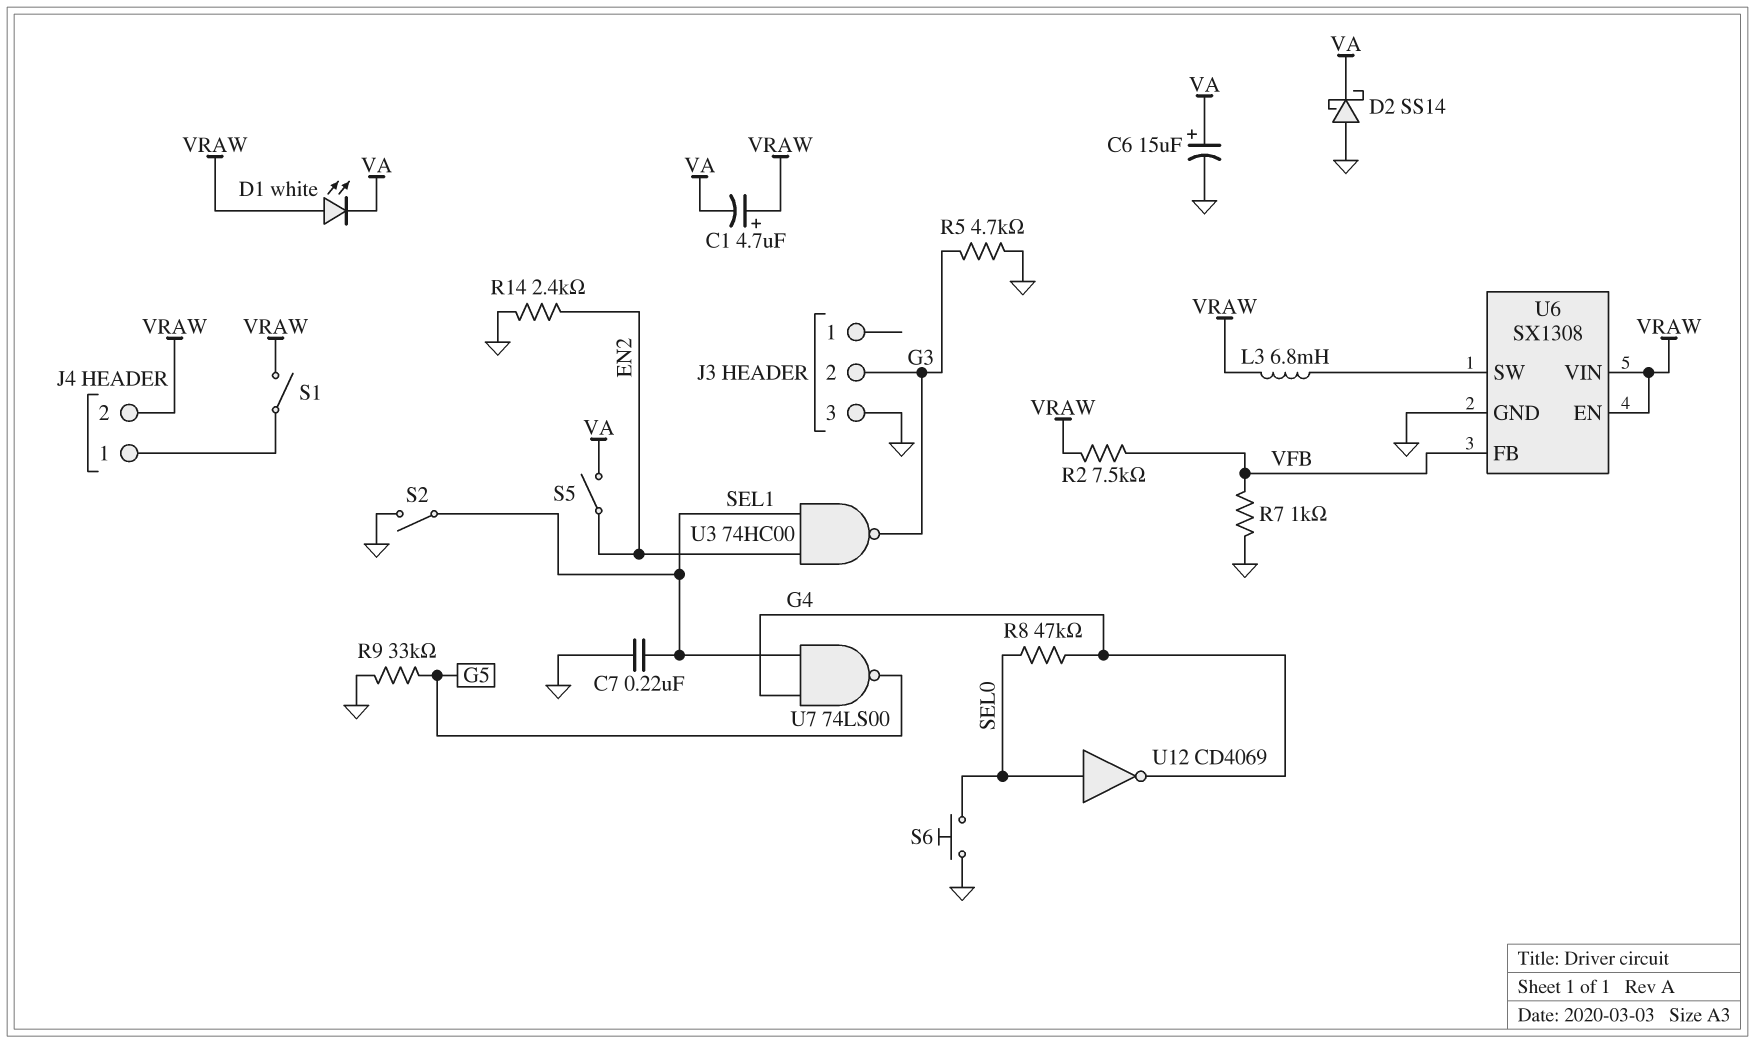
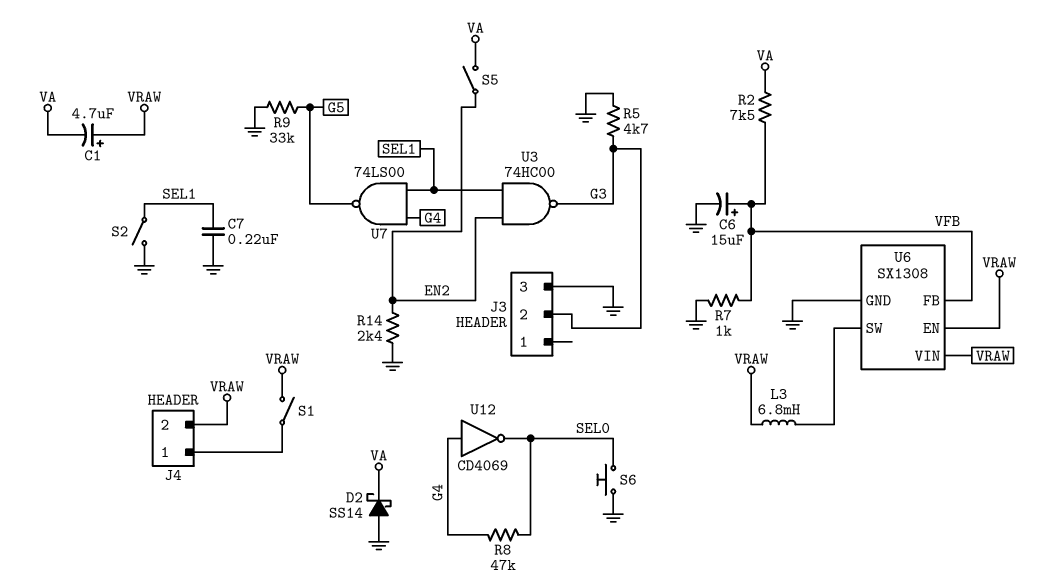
C6: 15uF (plus VA, minus GND) -> 15uF (plus VFB, minus GND)
D1: LED white (A VRAW, K VA) -> none
R2: 7.5k (VFB, VRAW) -> 7.5k (VA, VFB)
U12: NOT CD4069 (in SEL0, out G4) -> NOT CD4069 (in G4, out SEL0)

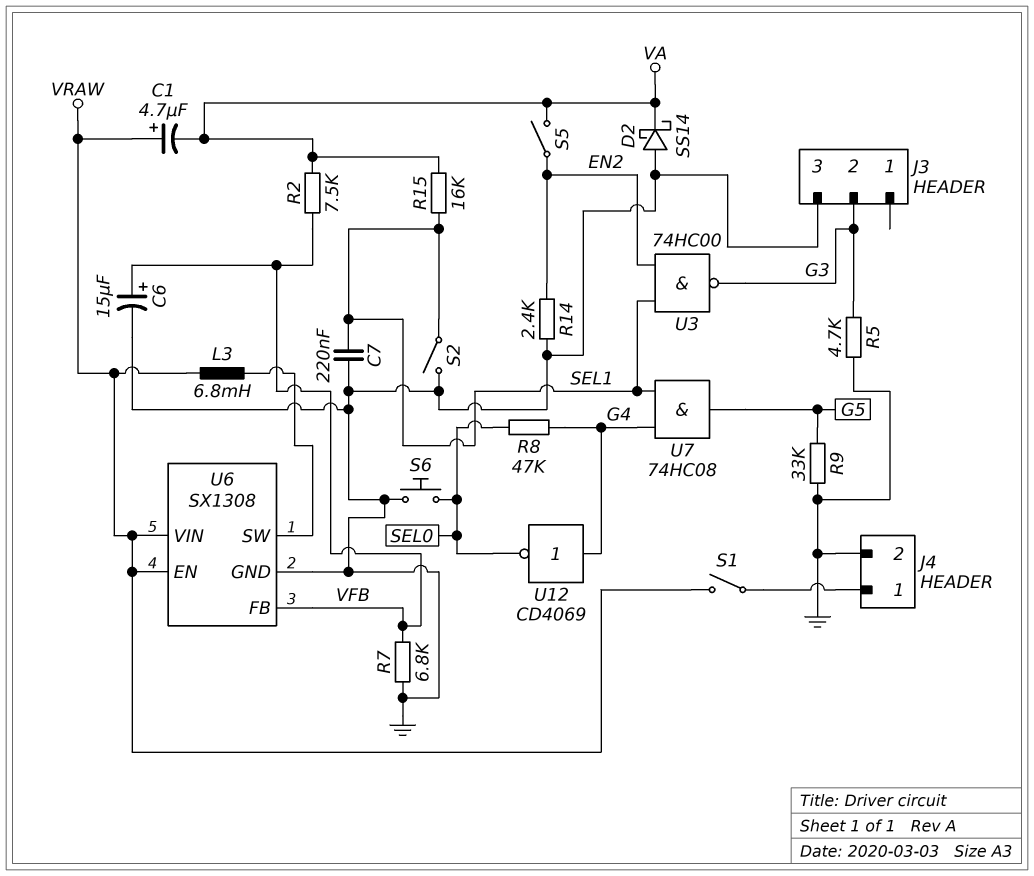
J4 pin 2: VRAW -> GND
R7: 1k (GND, VFB) -> 6.8k (GND, VFB)
R15: none -> 16k (SEL1, VA)
U7: NAND 74LS00 (in G4, in SEL1, out G5) -> AND 74HC08 (in G4, in SEL1, out G5)

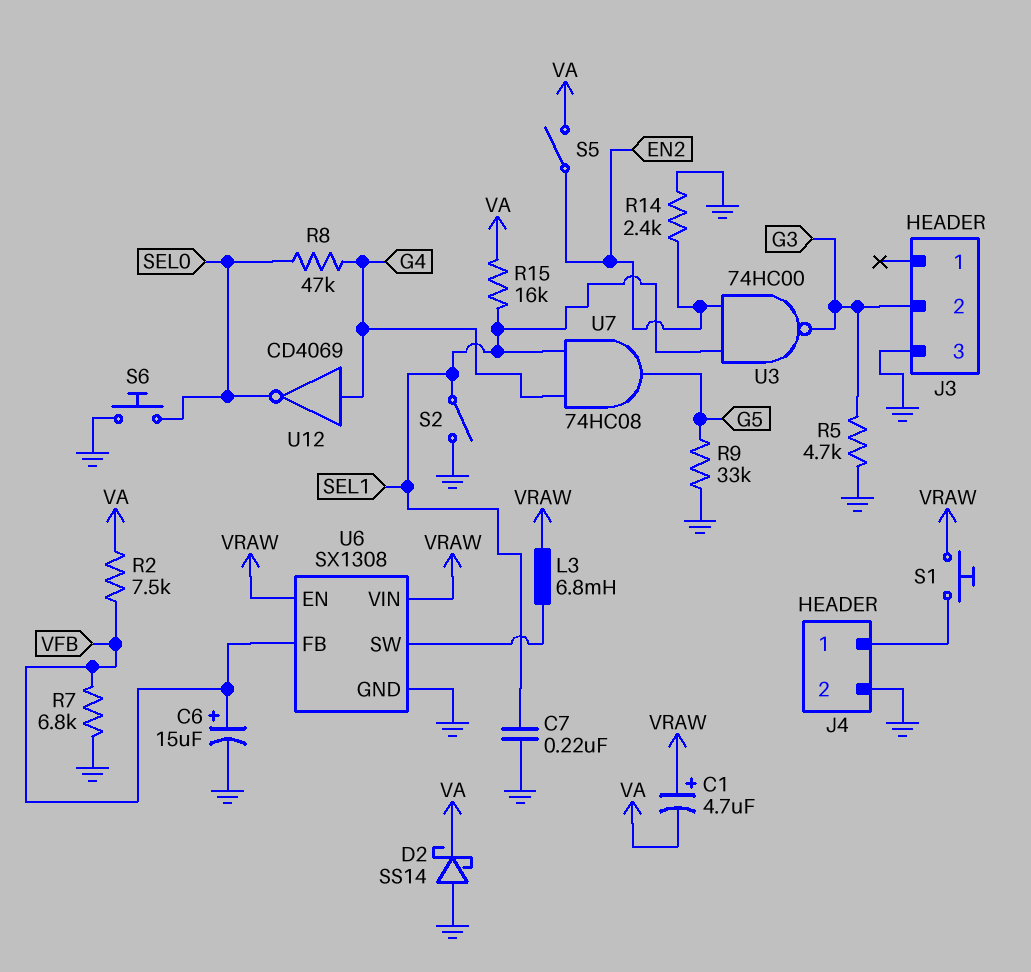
S1: switch (J4/1, VRAW) -> button (J4/1, VRAW)

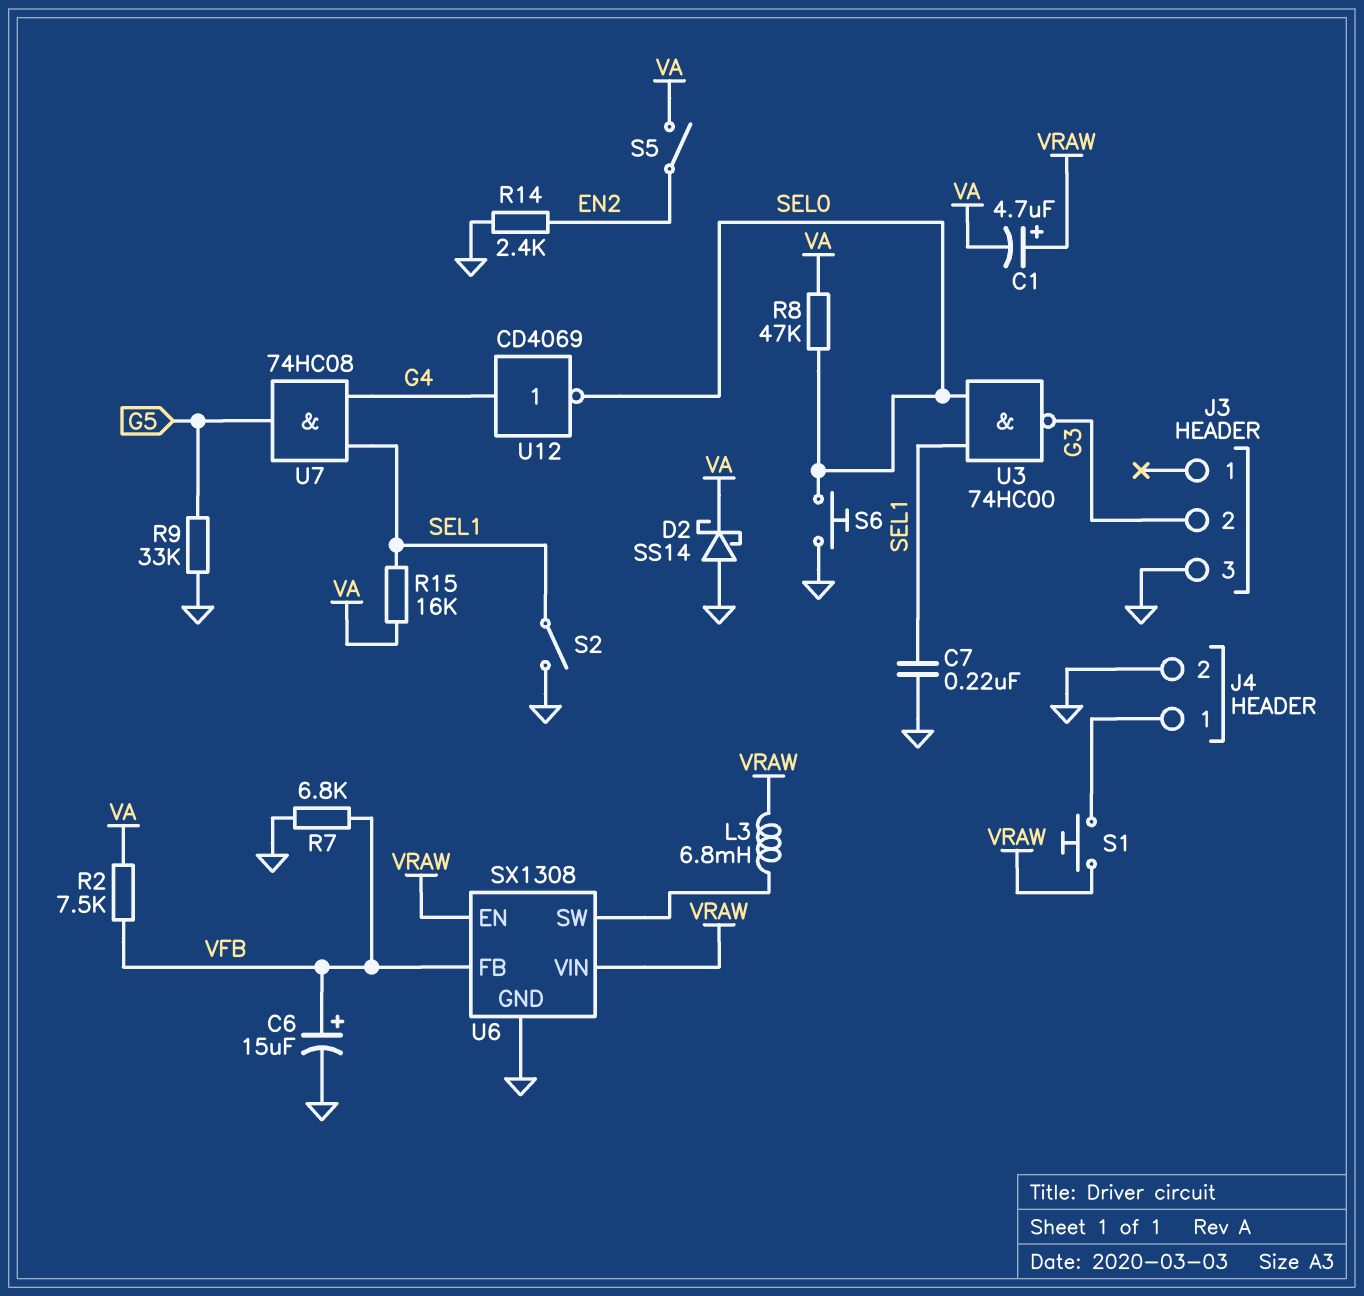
R5: 4.7k (G3, GND) -> none
R8: 47k (G4, SEL0) -> 47k (SEL0, VA)
U3: NAND 74HC00 (in EN2, in SEL1, out G3) -> NAND 74HC00 (in SEL0, in SEL1, out G3)

